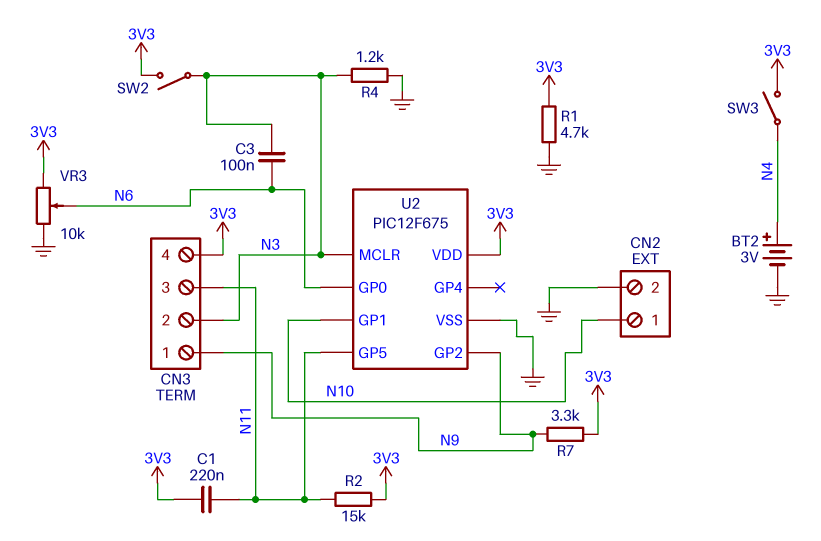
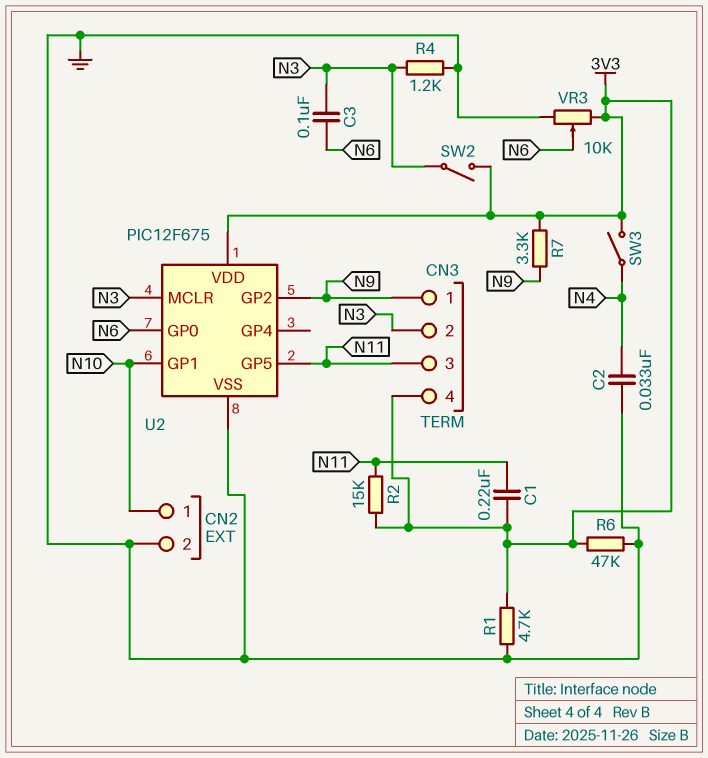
BT2: 3V (plus N4, minus GND) -> none
C2: none -> 33nF (GND, N4)
R6: none -> 47k (3V3, GND)

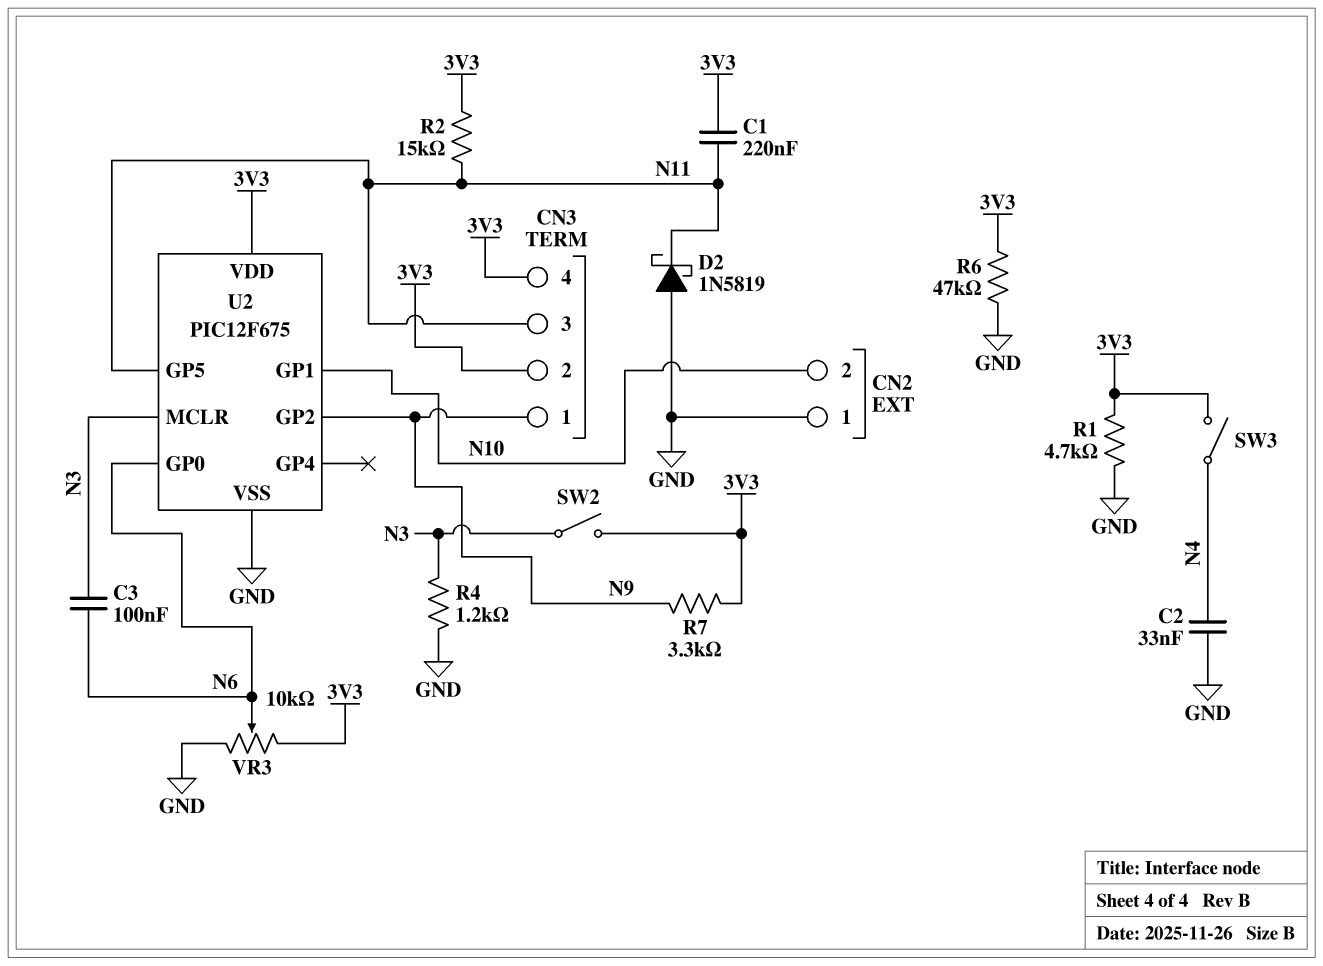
CN2 pin 1: N10 -> GND
CN2 pin 2: GND -> N10
CN3 pin 2: N3 -> 3V3
D2: none -> schottky 1N5819 (A GND, K N11)

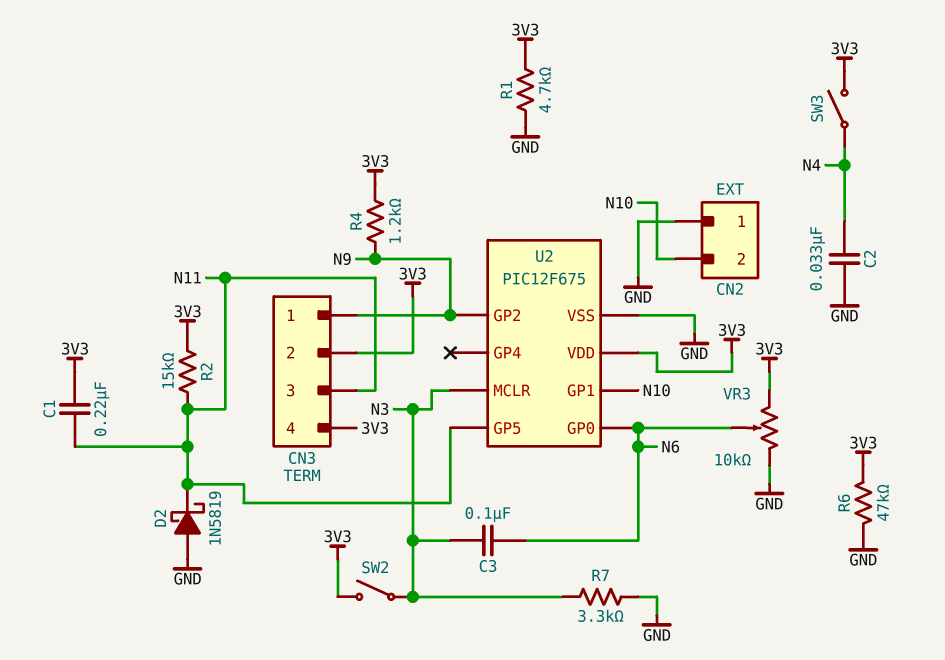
R4: 1.2k (GND, N3) -> 1.2k (3V3, N9)
R7: 3.3k (3V3, N9) -> 3.3k (GND, N3)

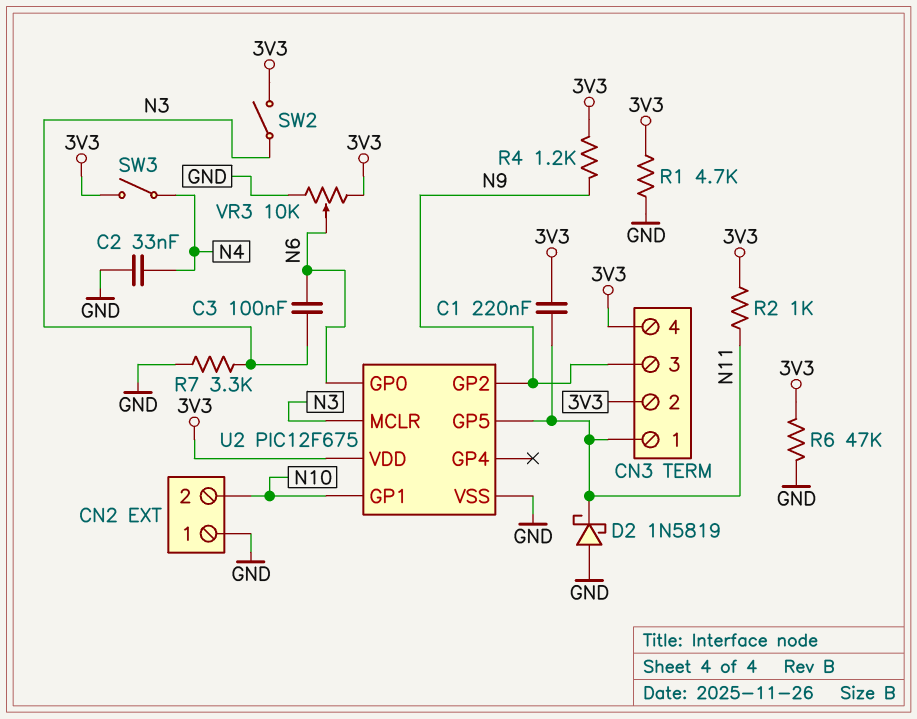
CN3 pin 1: N9 -> N11
CN3 pin 3: N11 -> N9
R2: 15k (3V3, N11) -> 1k (3V3, N11)

